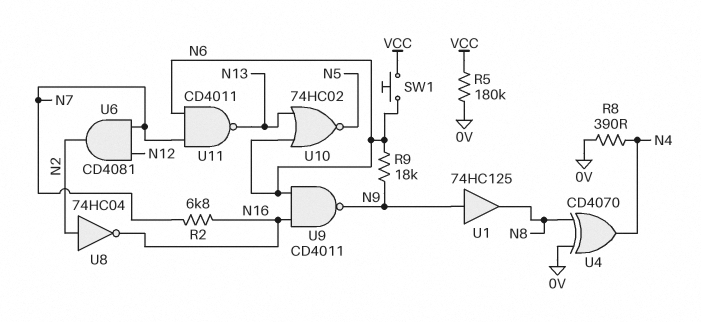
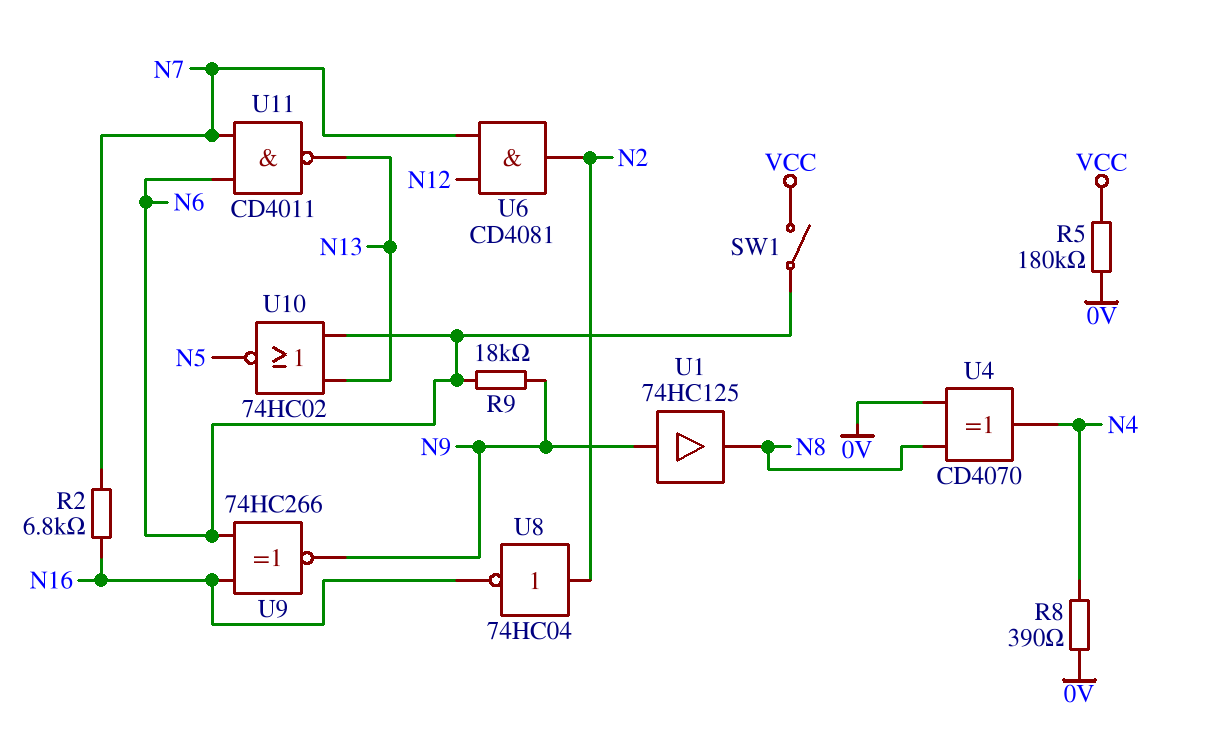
SW1: button (N6, VCC) -> switch (N6, VCC)
U9: NAND CD4011 (in N6, in N16, out N9) -> XNOR 74HC266 (in N6, in N16, out N9)

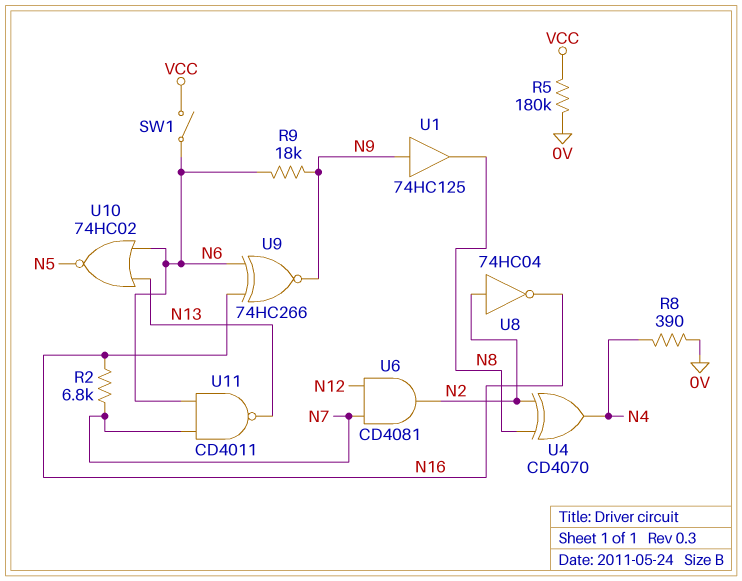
U4: XOR CD4070 (in 0V, in N8, out N4) -> XOR CD4070 (in N2, in N8, out N4)

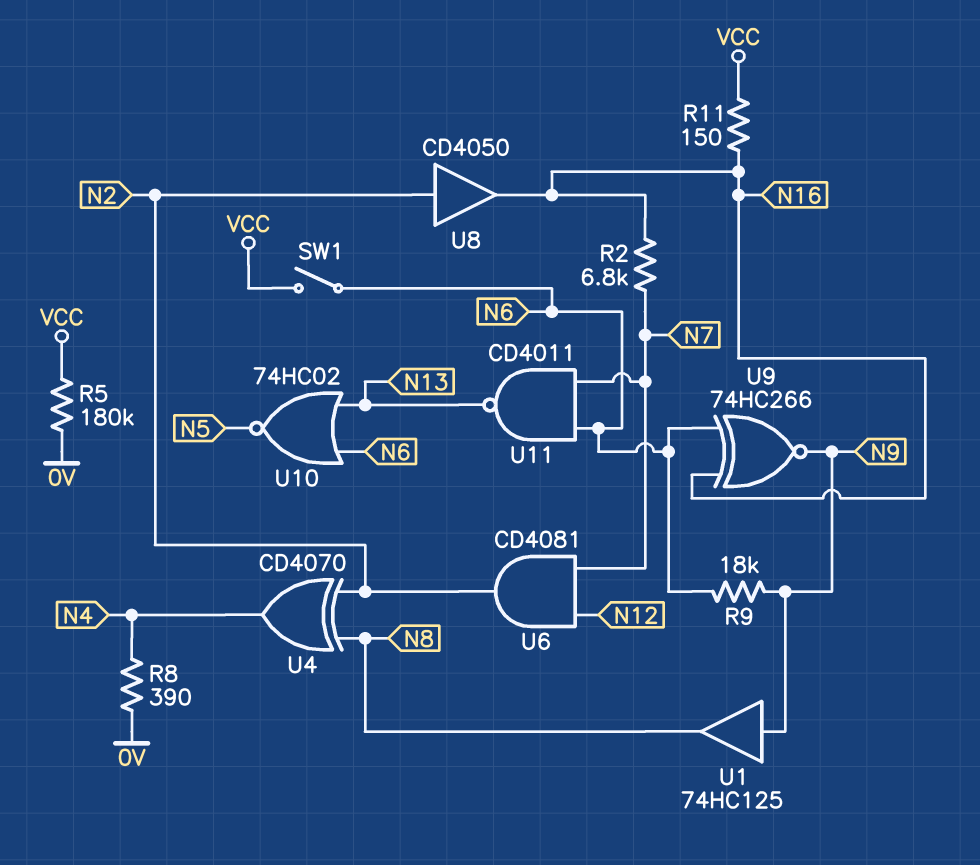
R11: none -> 150 (N16, VCC)
U8: NOT 74HC04 (in N2, out N16) -> buffer CD4050 (in N2, out N16)

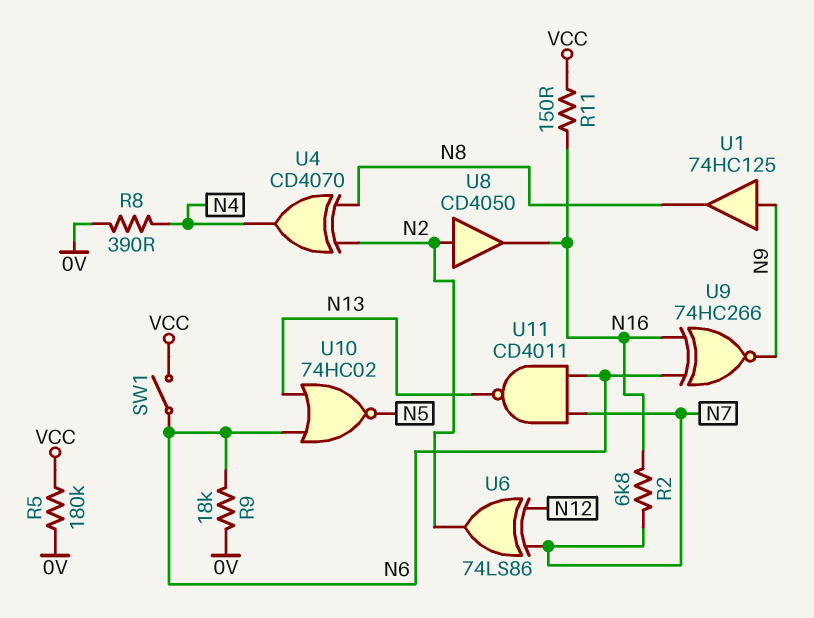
R9: 18k (N6, N9) -> 18k (0V, N6)
U6: AND CD4081 (in N7, in N12, out N2) -> XOR 74LS86 (in N7, in N12, out N2)

